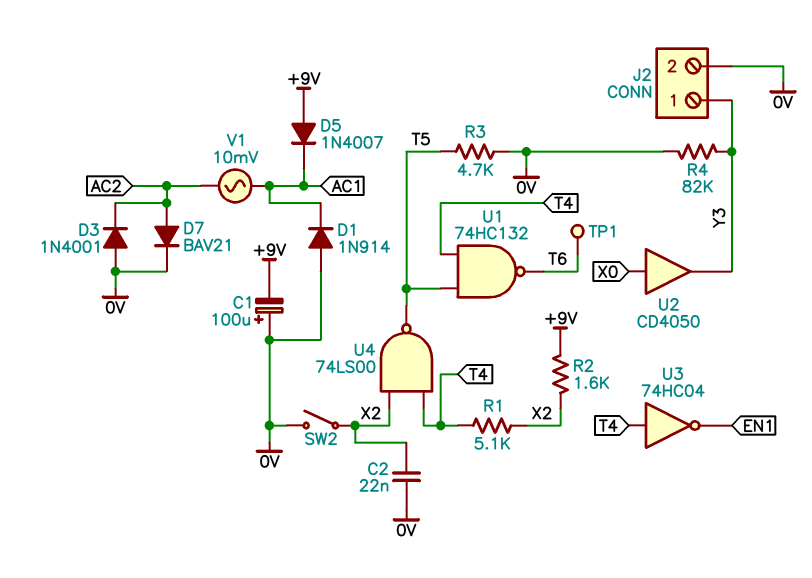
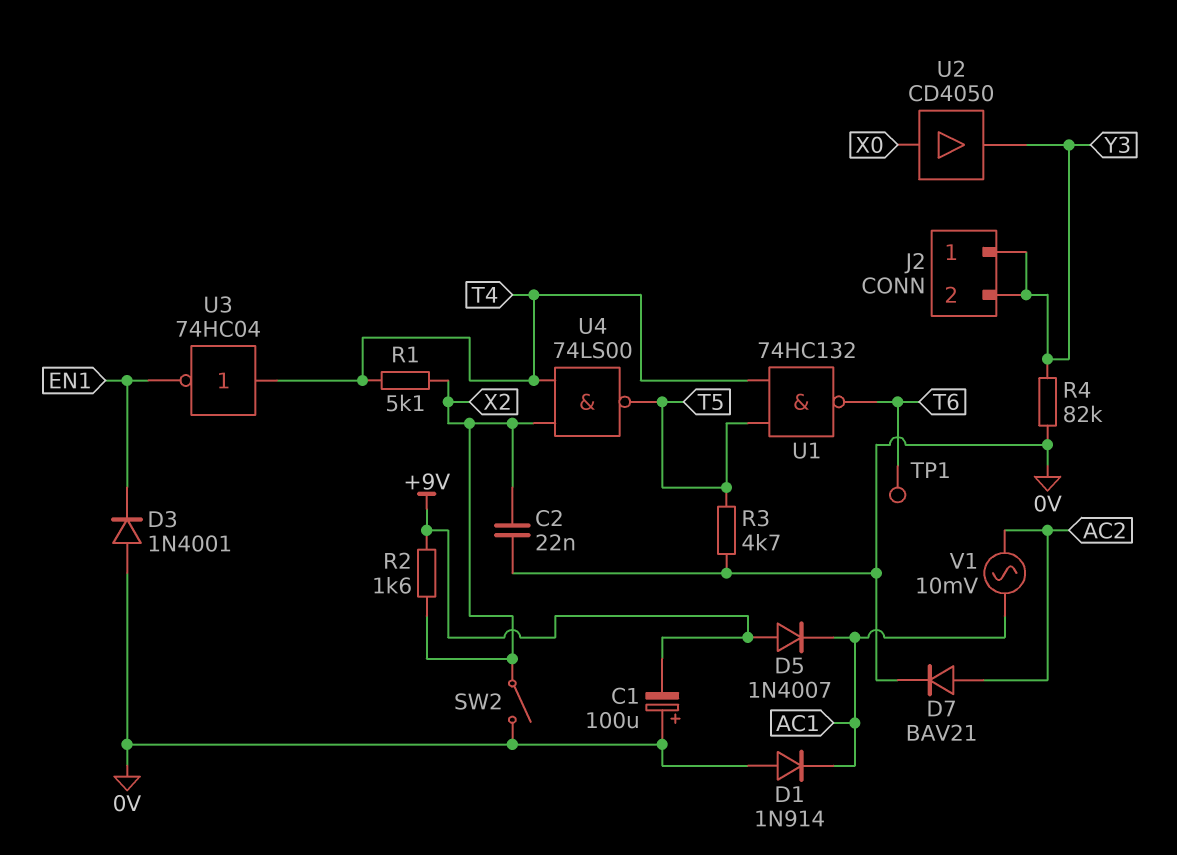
D3: diode 1N4001 (A 0V, K AC2) -> diode 1N4001 (A 0V, K EN1)
J2 pin 2: 0V -> Y3

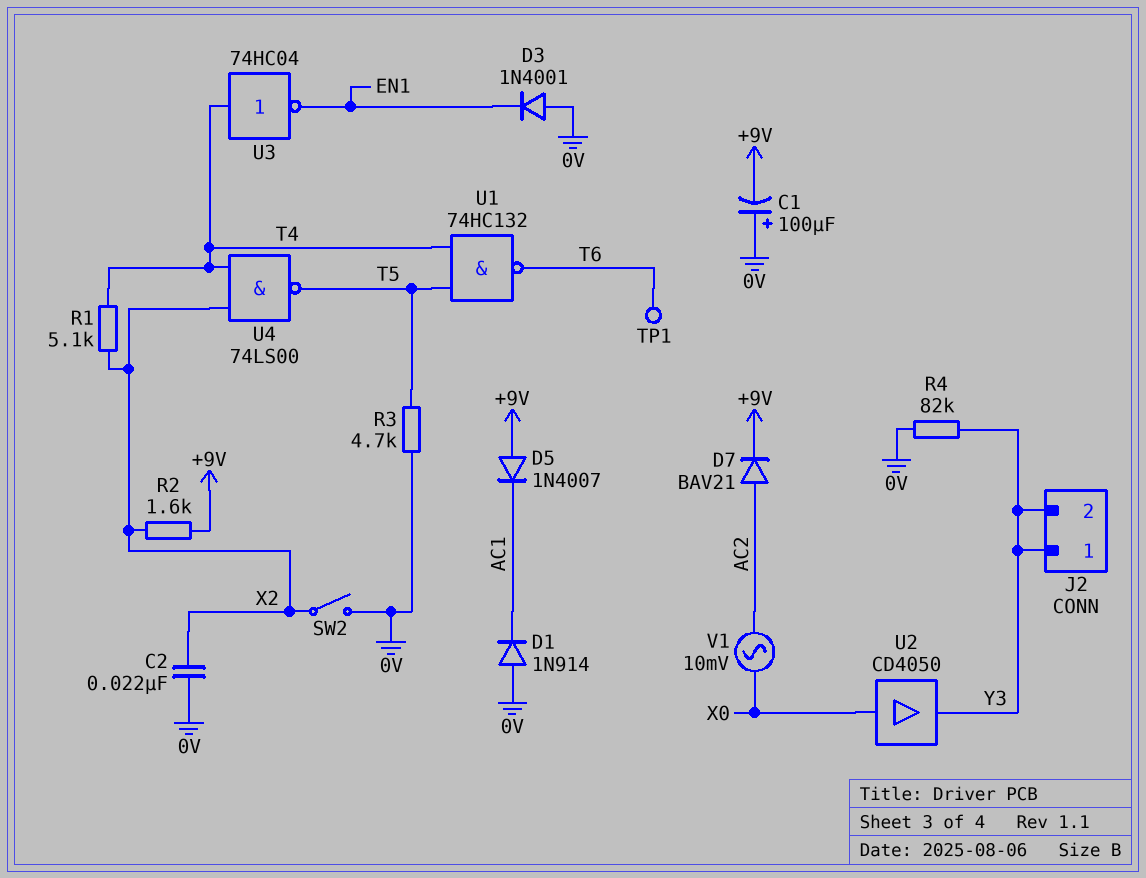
D7: diode BAV21 (A AC2, K 0V) -> diode BAV21 (A AC2, K +9V)
V1: AC 10mV (AC1, AC2) -> AC 10mV (AC2, X0)

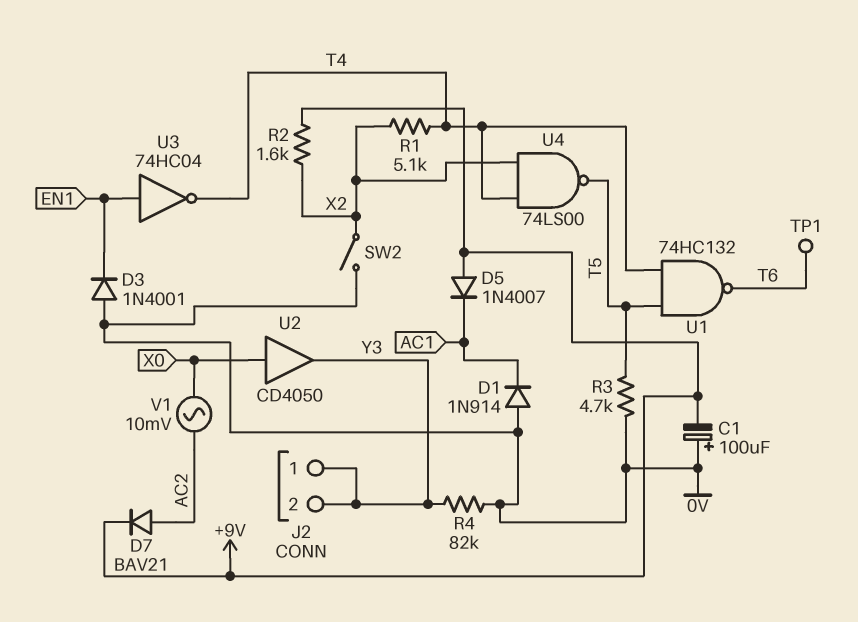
C2: 22nF (0V, X2) -> none
U3: NOT 74HC04 (in T4, out EN1) -> NOT 74HC04 (in EN1, out T4)

